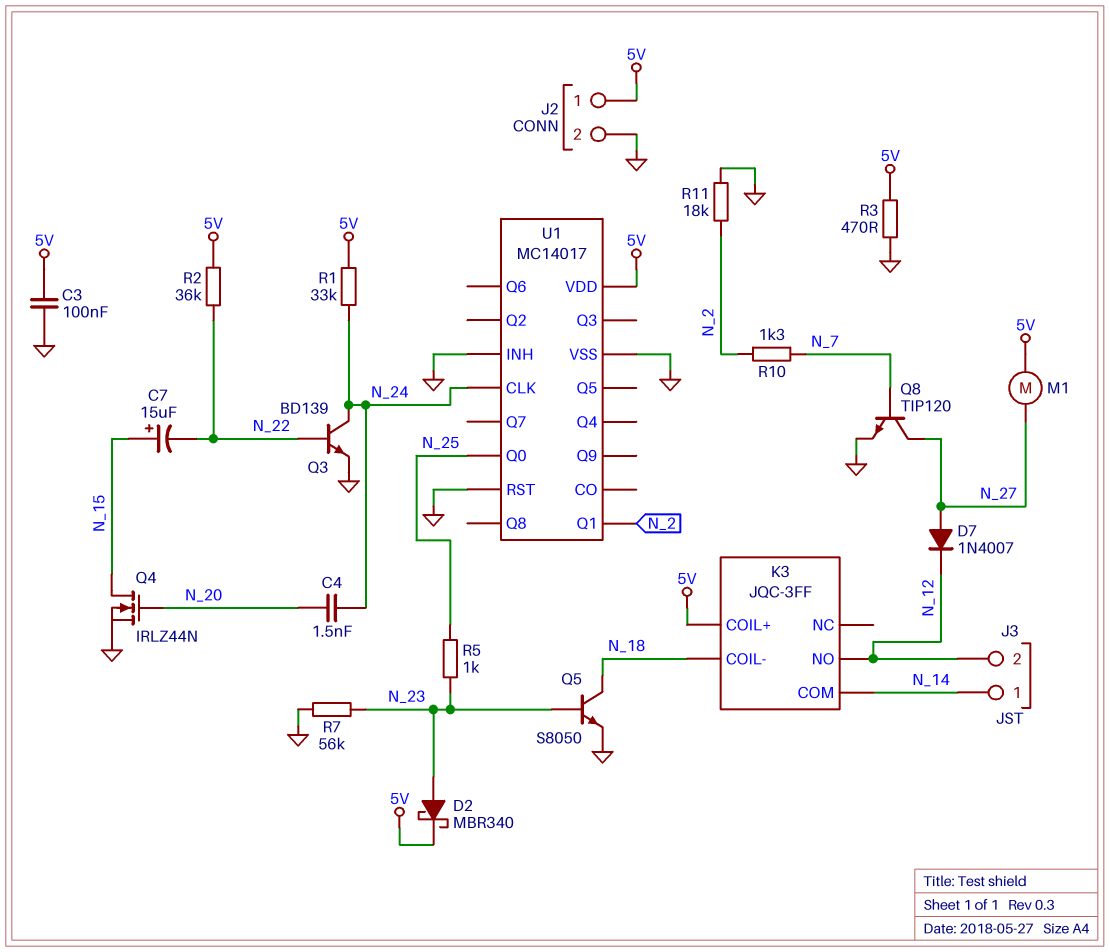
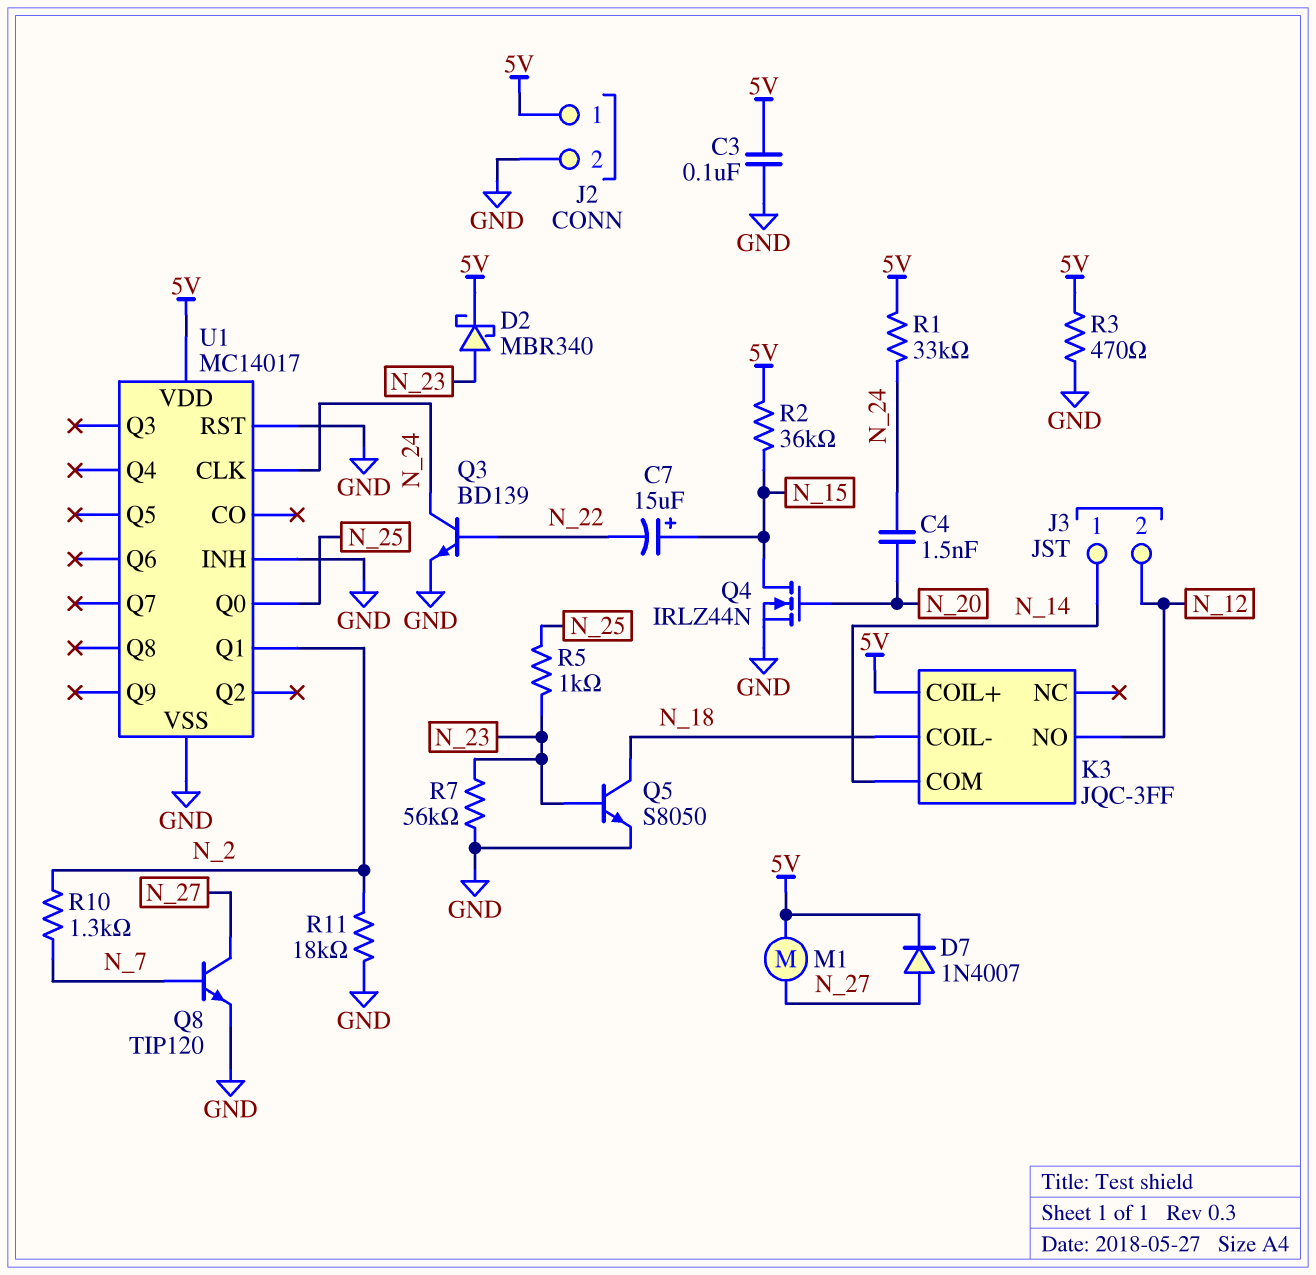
D7: diode 1N4007 (A N_27, K N_12) -> diode 1N4007 (A N_27, K 5V)
R2: 36k (5V, N_22) -> 36k (5V, N_15)

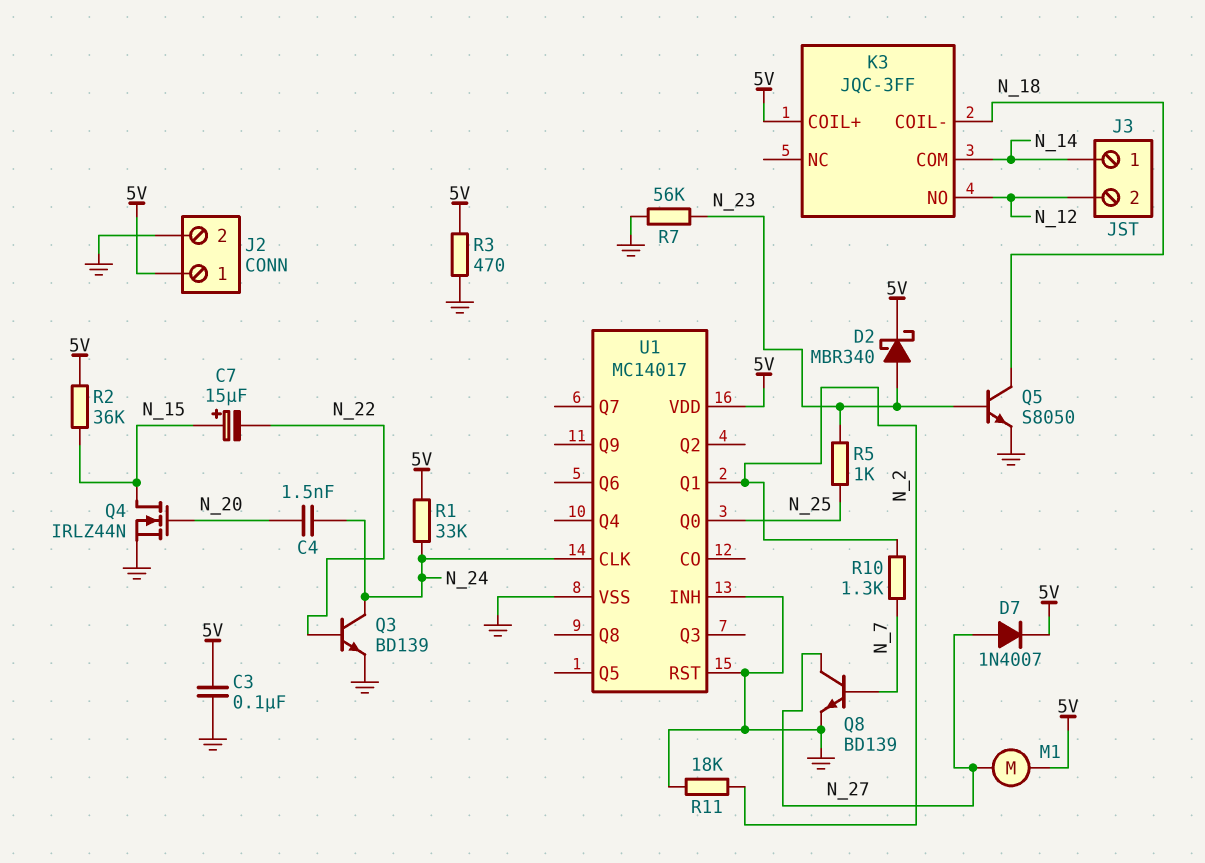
Q8: NPN TIP120 (B N_7, C N_27, E GND) -> NPN BD139 (B N_7, C N_27, E GND)

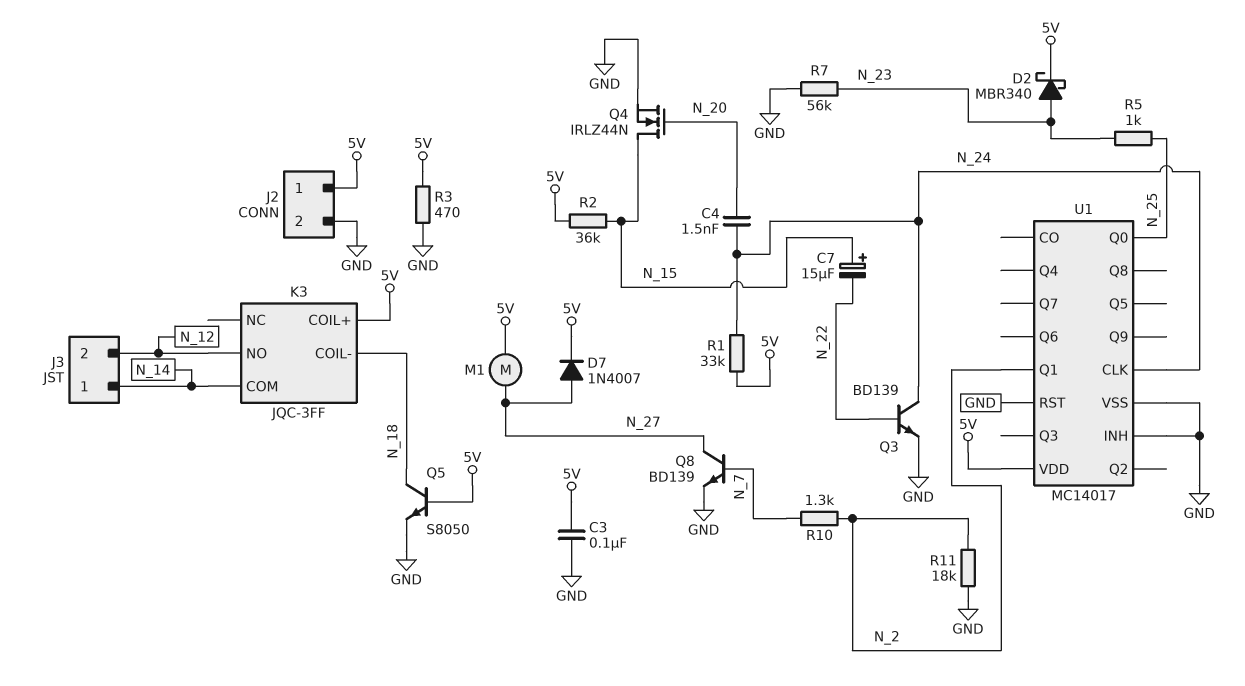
Q5: NPN S8050 (B N_23, C N_18, E GND) -> NPN S8050 (B 5V, C N_18, E GND)

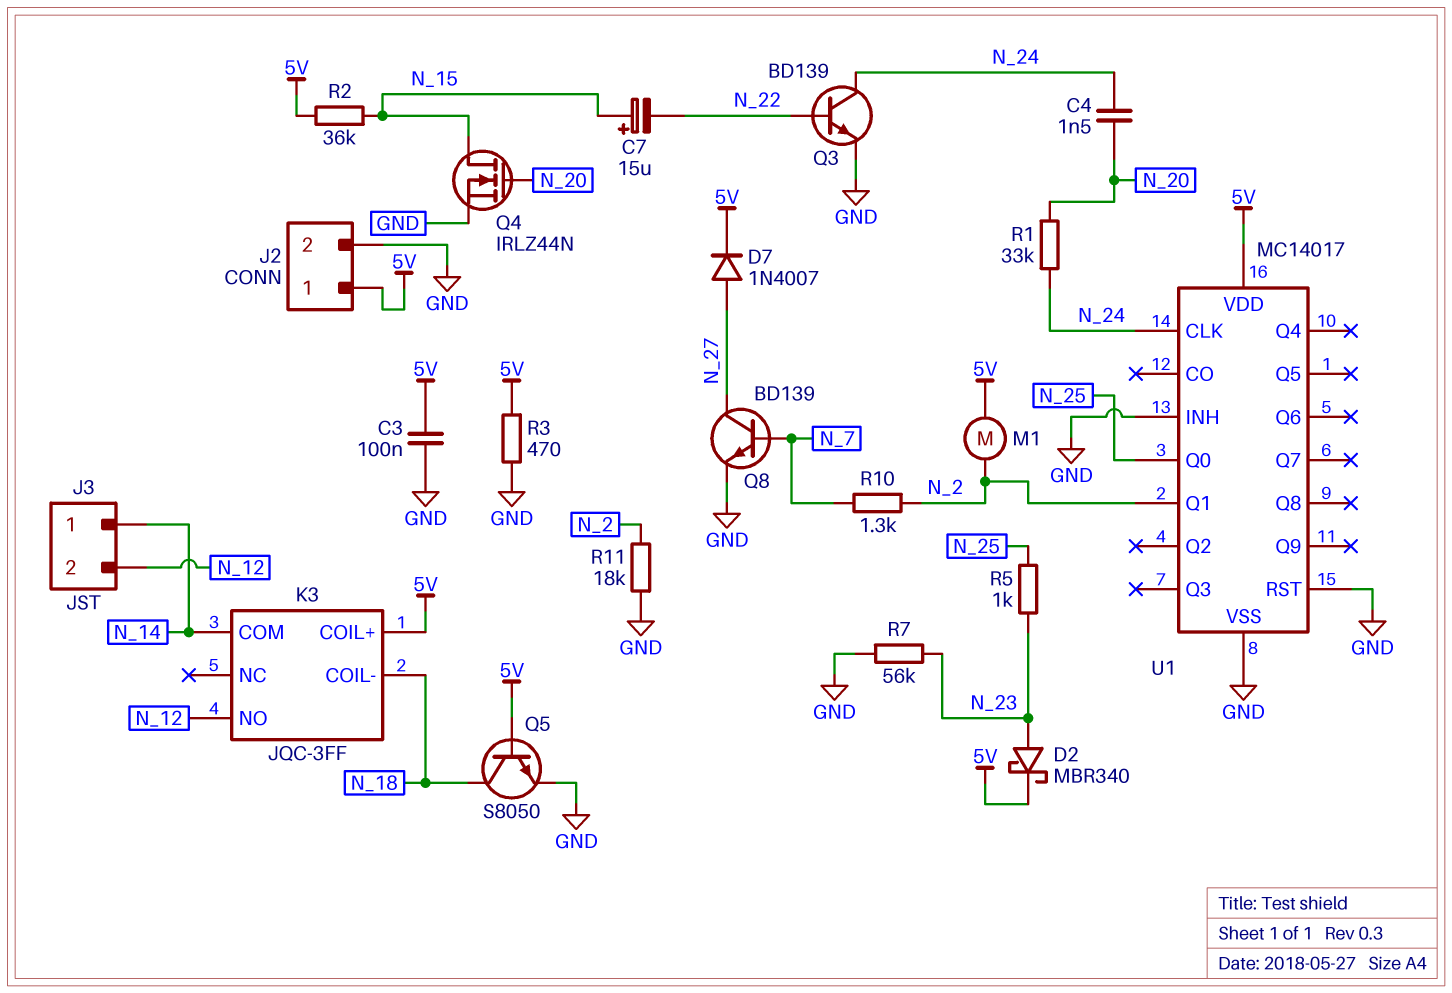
M1: motor (5V, N_27) -> motor (5V, N_2)
R1: 33k (5V, N_24) -> 33k (N_20, N_24)

